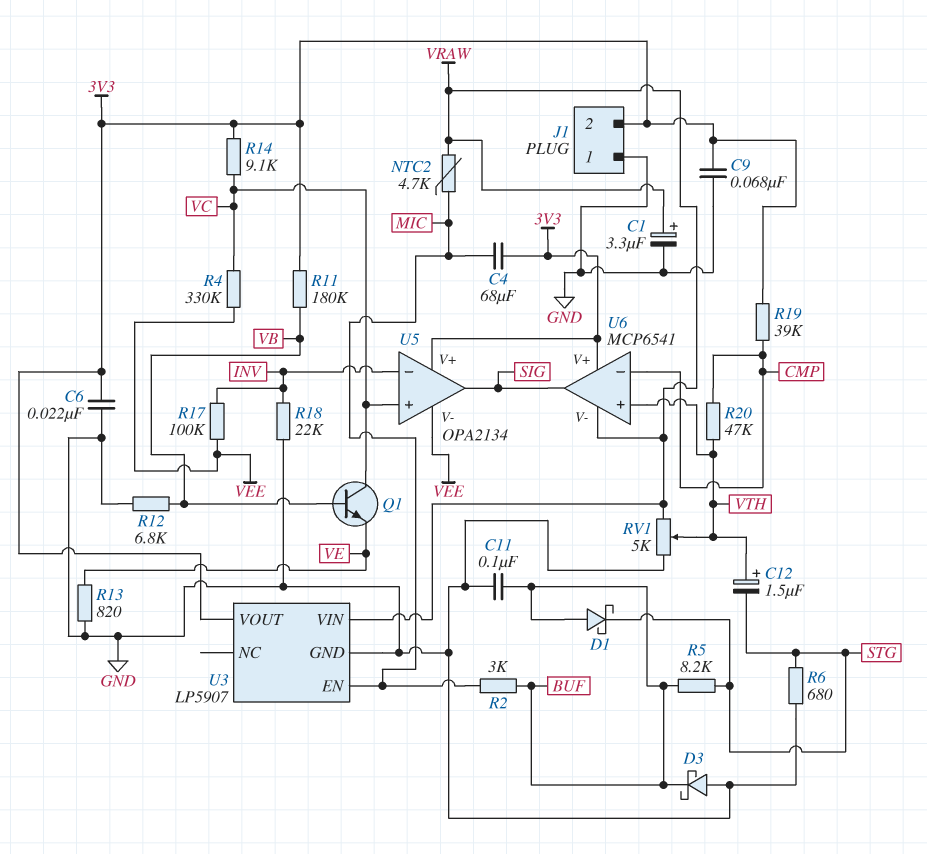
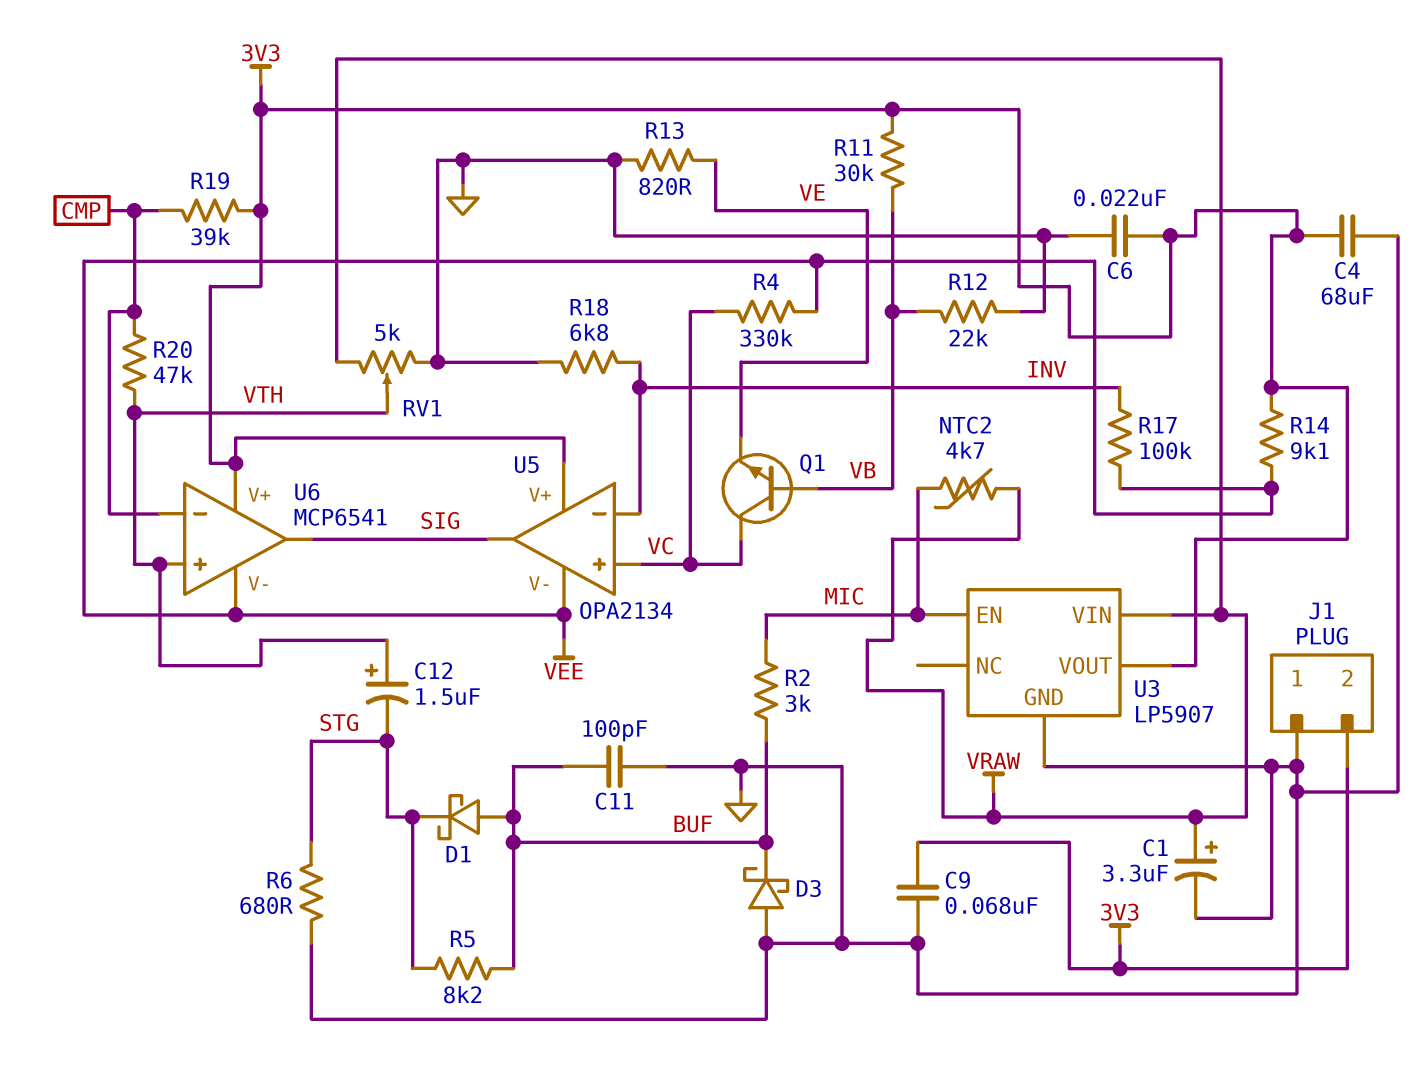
C4: 68uF (3V3, MIC) -> 68uF (3V3, GND)
C11: 100nF (BUF, GND) -> 100pF (BUF, GND)
R11: 180k (3V3, VB) -> 30k (3V3, VB)
R12: 6.8k (GND, VB) -> 22k (GND, VB)
R14: 9.1k (3V3, VC) -> 9.1k (3V3, VEE)
R18: 22k (GND, INV) -> 6.8k (GND, INV)
U6 pin V-: VRAW -> VEE

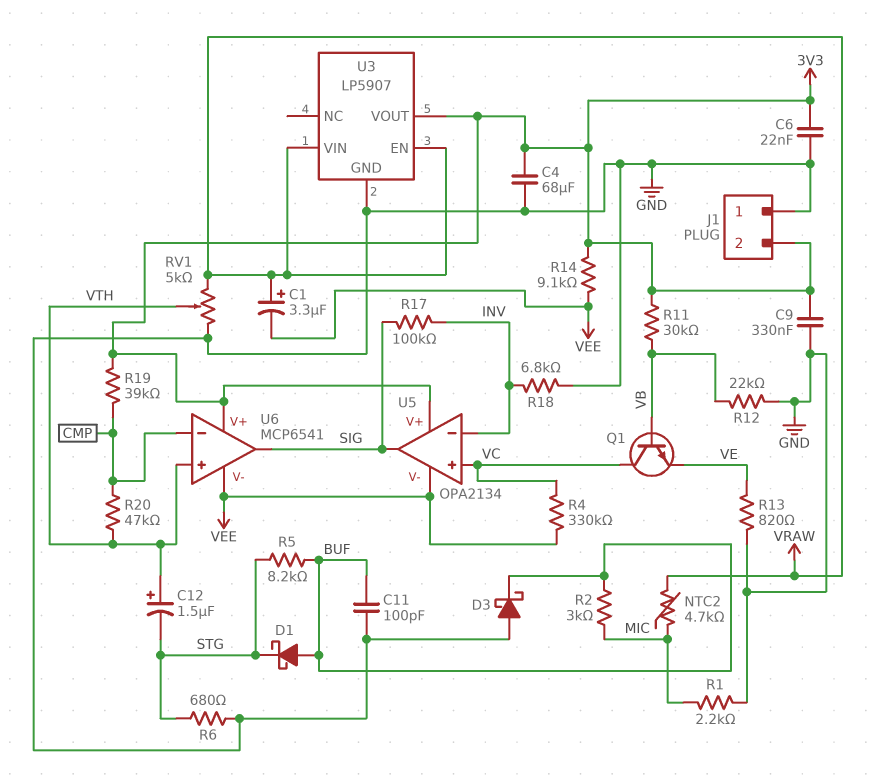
C1: 3.3uF (plus VRAW, minus GND) -> 3.3uF (plus VRAW, minus VEE)
C9: 68nF (3V3, GND) -> 330nF (3V3, GND)
R1: none -> 2.2k (GND, MIC)
R17: 100k (INV, VEE) -> 100k (INV, SIG)
U3 pin EN: MIC -> VRAW

